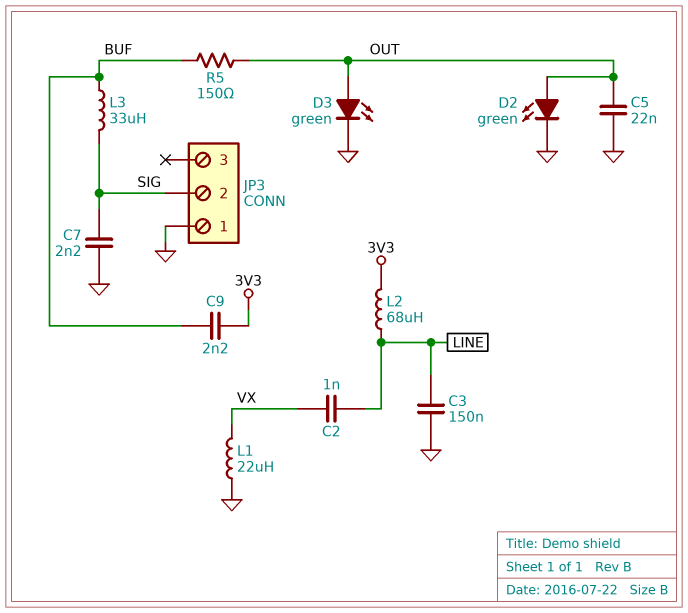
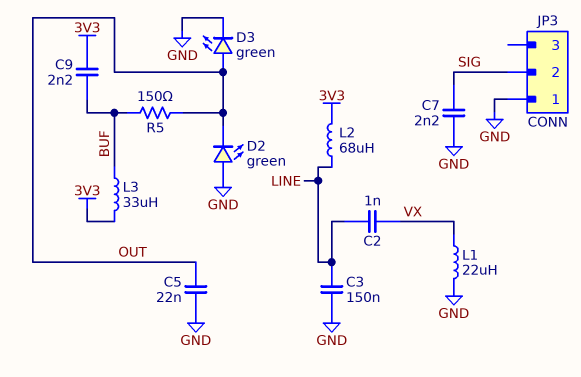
D2: LED green (A OUT, K GND) -> LED green (A GND, K OUT)
L3: 33uH (BUF, SIG) -> 33uH (3V3, BUF)

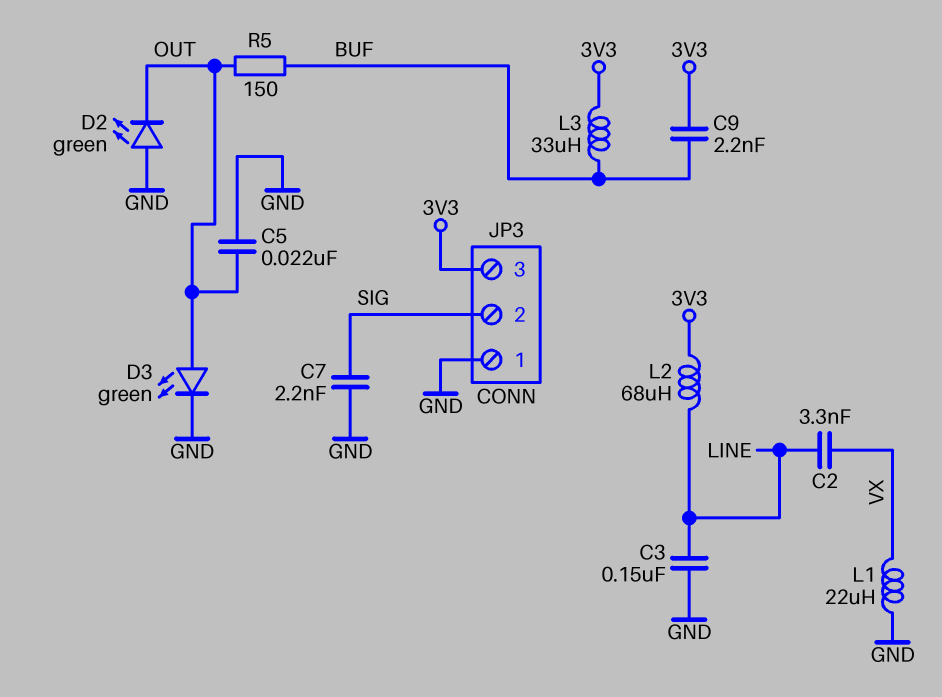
C2: 1nF (LINE, VX) -> 3.3nF (LINE, VX)
JP3 pin 3: none -> 3V3

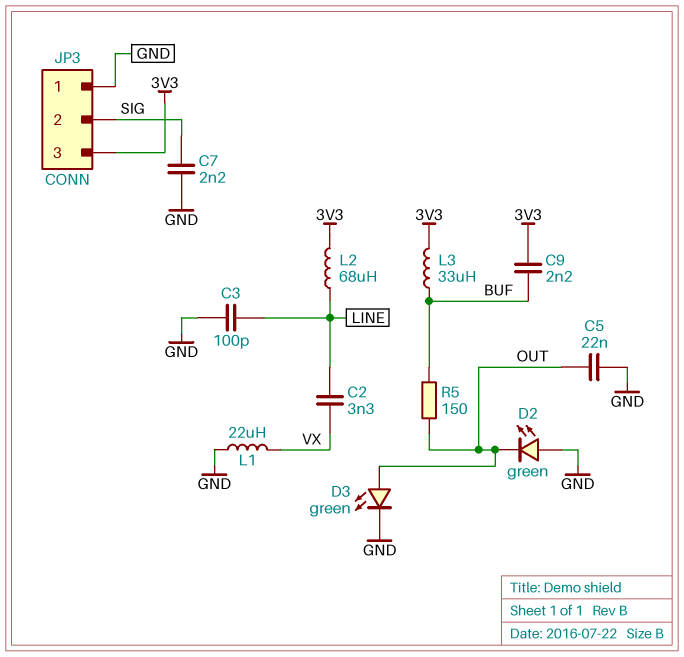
C3: 150nF (GND, LINE) -> 100pF (GND, LINE)

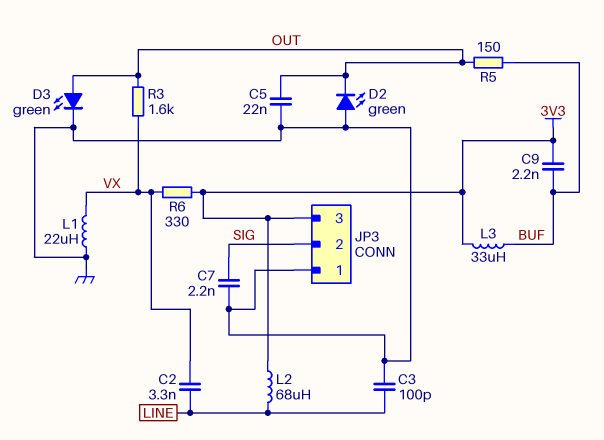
R3: none -> 1.6k (OUT, VX)
R6: none -> 330 (3V3, VX)

